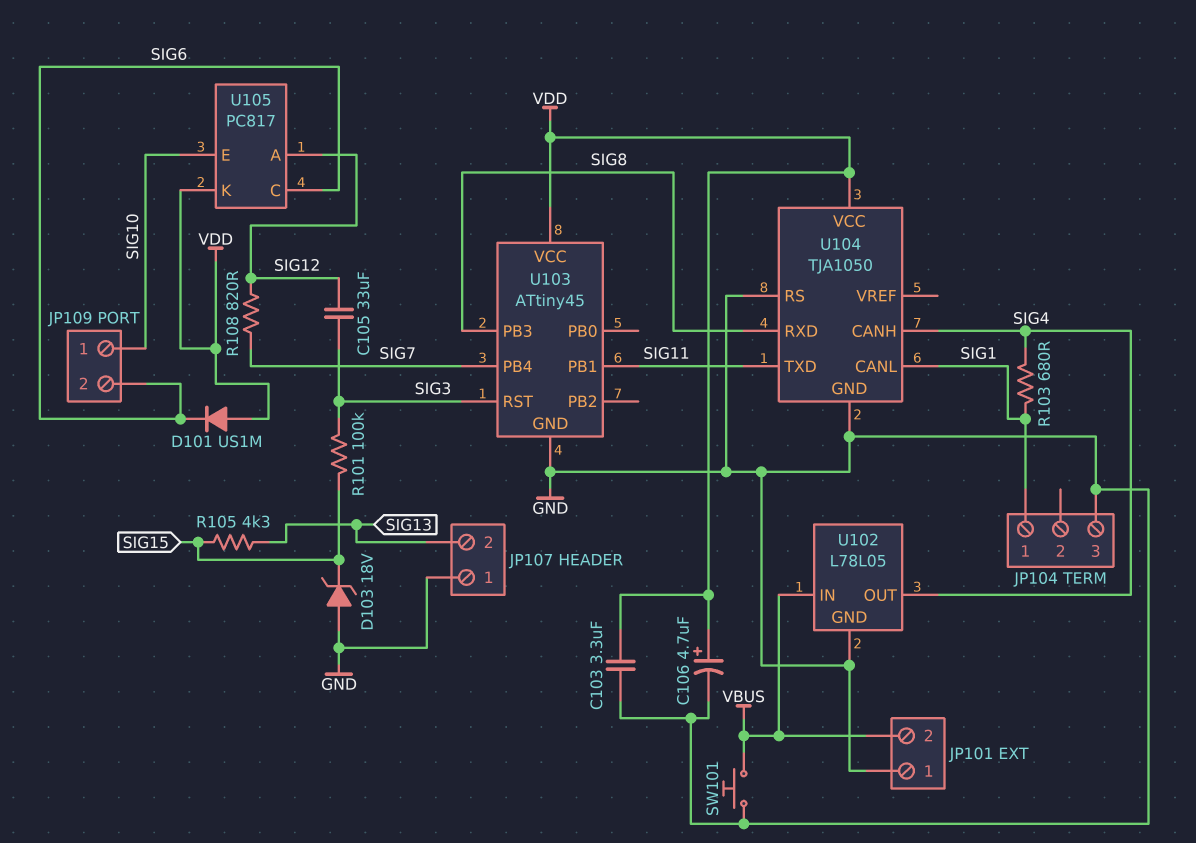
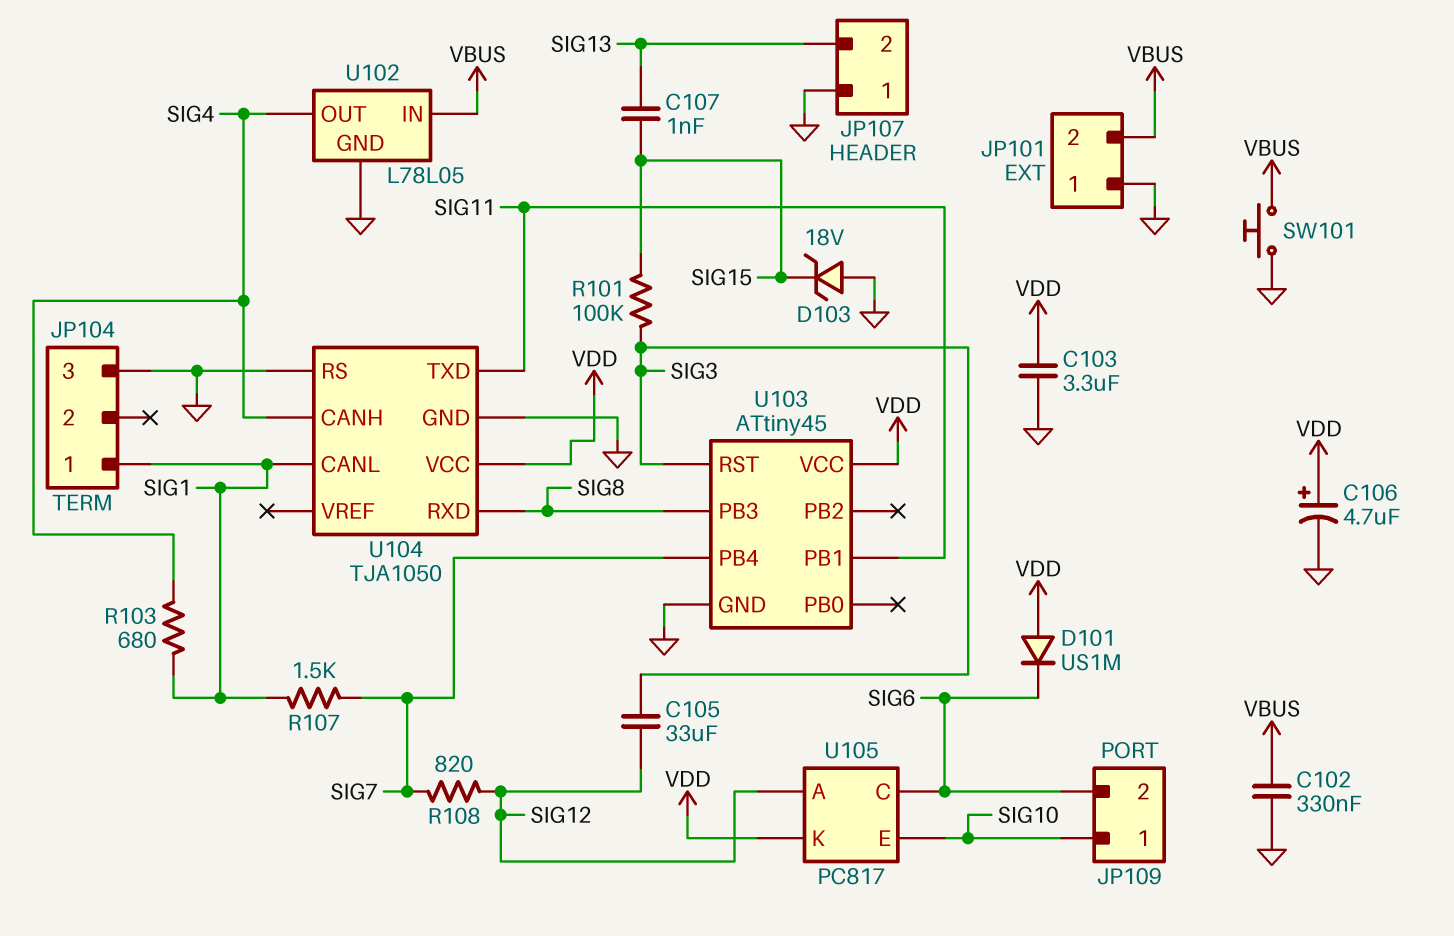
C102: none -> 330nF (GND, VBUS)
C107: none -> 1nF (SIG13, SIG15)
R105: 4.3k (SIG13, SIG15) -> none
R107: none -> 1.5k (SIG1, SIG7)

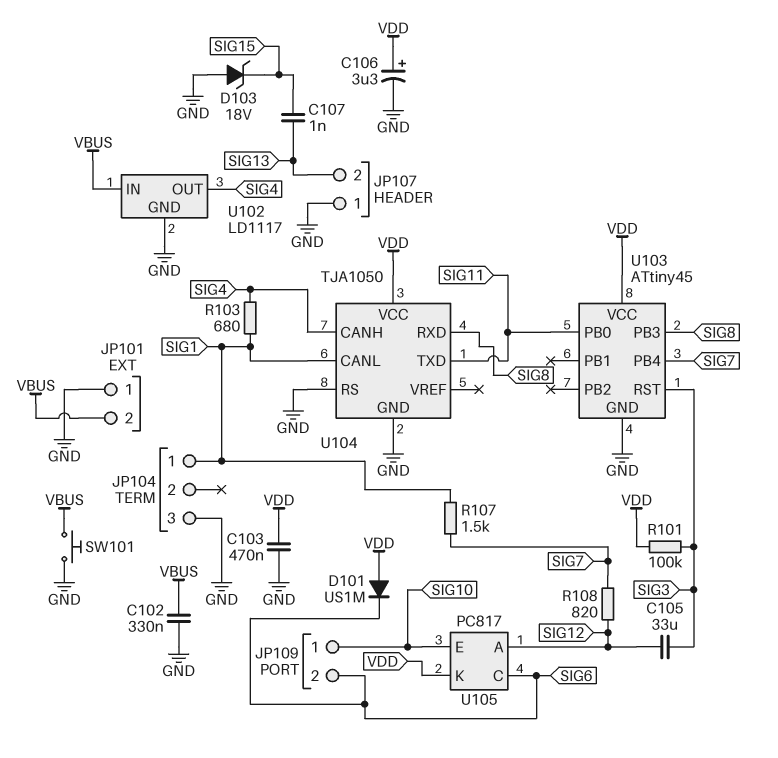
C103: 3.3uF (GND, VDD) -> 470nF (GND, VDD)
C106: 4.7uF (plus VDD, minus GND) -> 3.3uF (plus VDD, minus GND)
R101: 100k (SIG3, SIG15) -> 100k (SIG3, VDD)
U102: L78L05 -> LD1117
U103 pin PB0: none -> SIG11
U103 pin PB1: SIG11 -> none

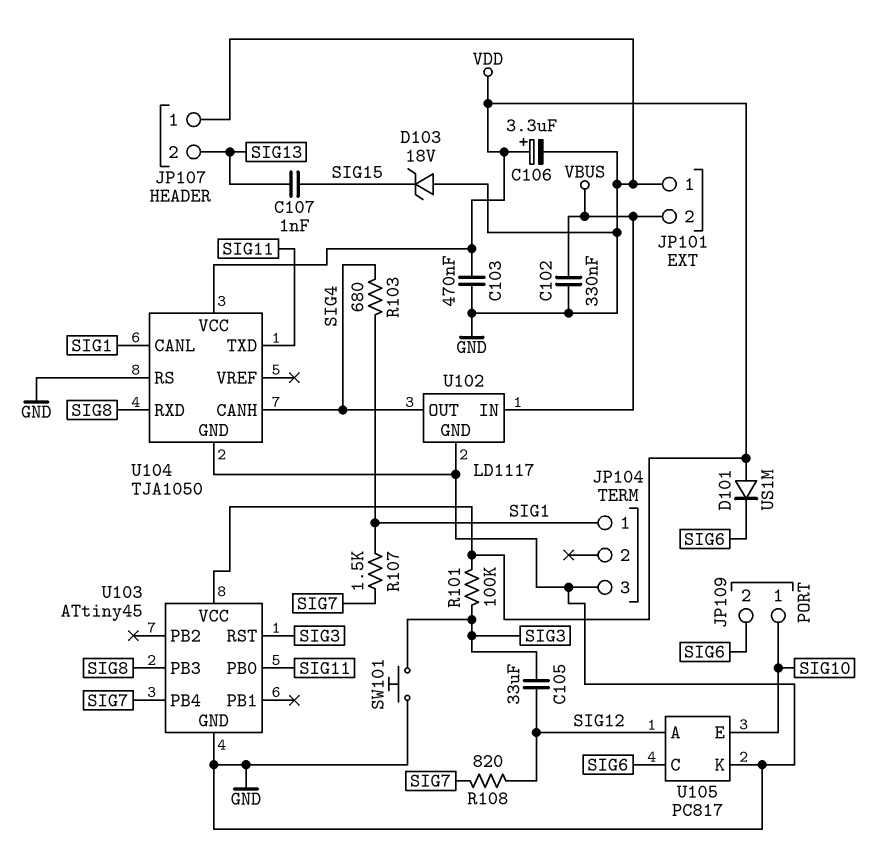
SW101: button (GND, VBUS) -> button (GND, SIG3)
U105 pin K: VDD -> GND

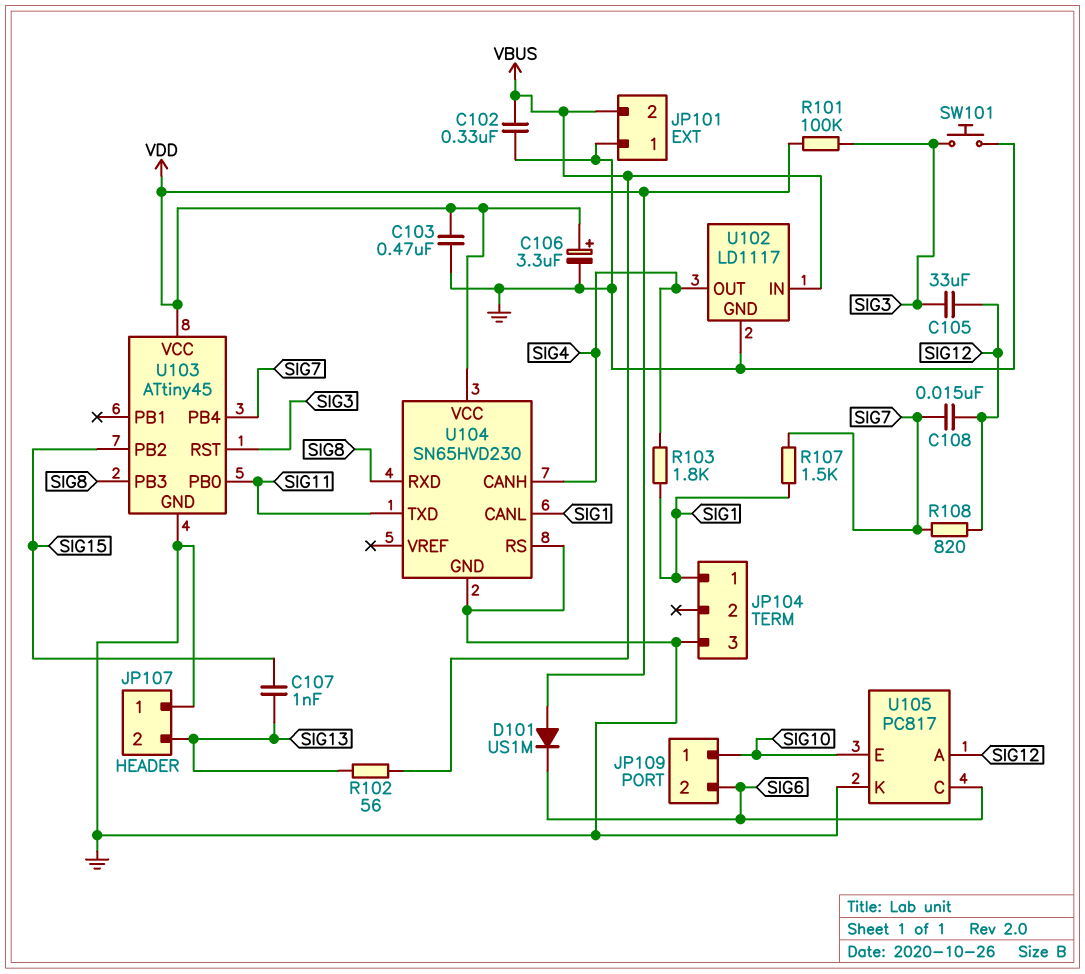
C108: none -> 15nF (SIG7, SIG12)
D103: zener 18V (A GND, K SIG15) -> none
R102: none -> 56 (SIG13, VBUS)
R103: 680 (SIG1, SIG4) -> 1.8k (SIG1, SIG4)
U103 pin PB2: none -> SIG15
U104: TJA1050 -> SN65HVD230

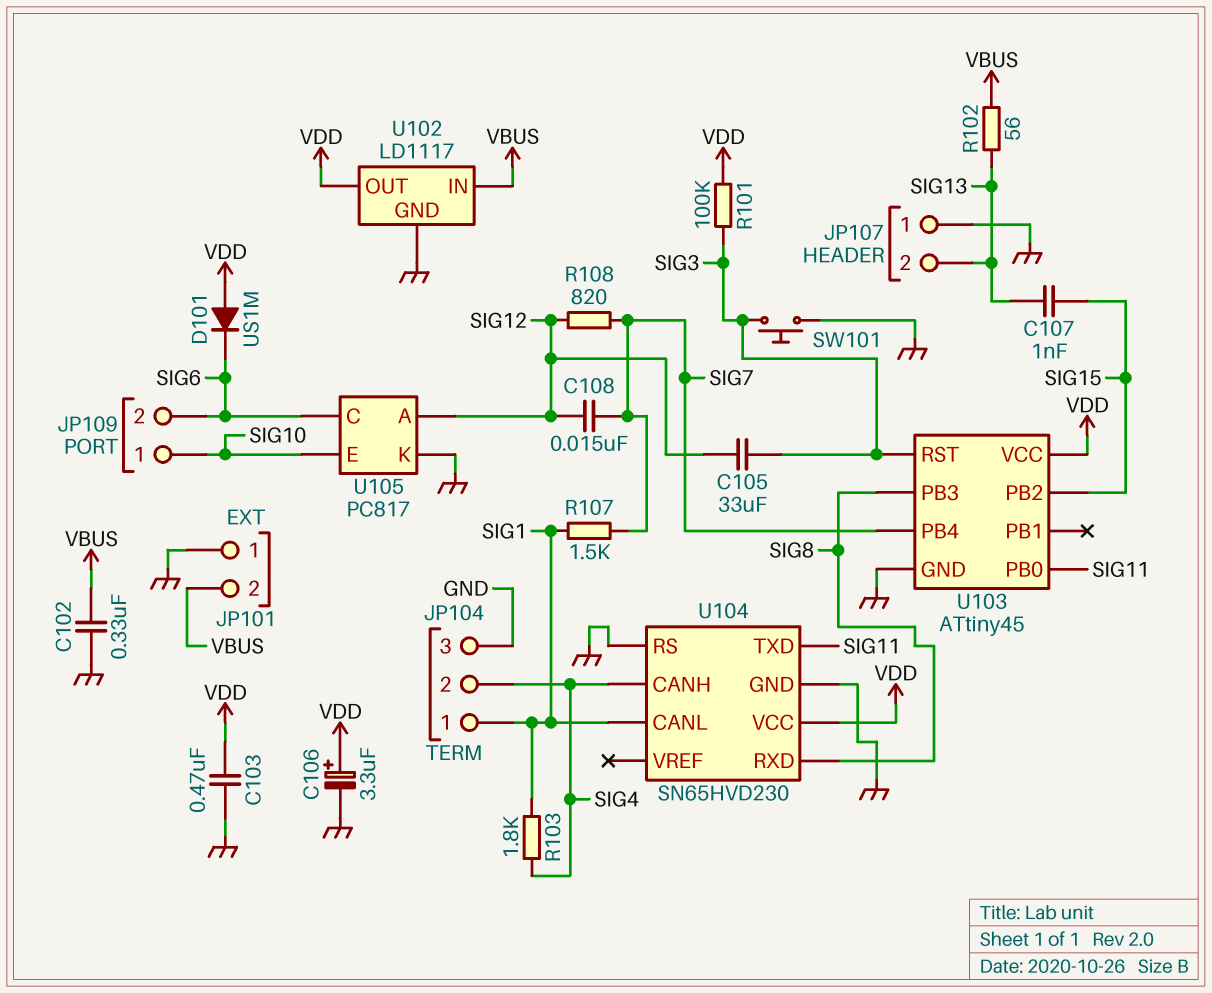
JP104 pin 2: none -> SIG4
U102 pin OUT: SIG4 -> VDD

